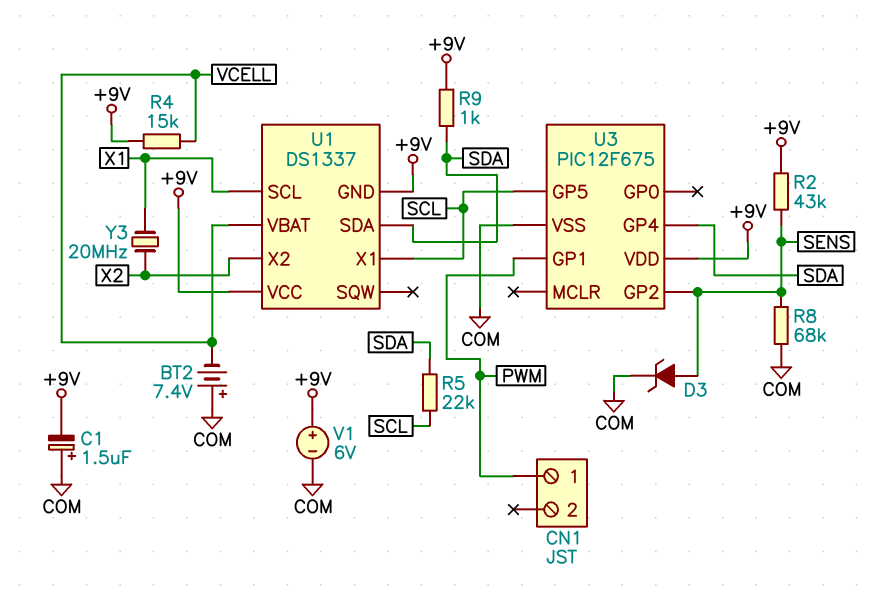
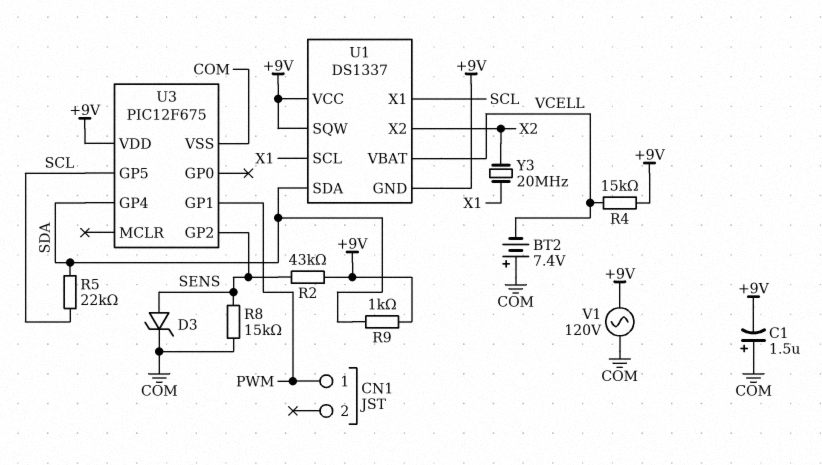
R8: 68k (COM, SENS) -> 15k (COM, SENS)
U1 pin SQW: none -> +9V
V1: 6V (plus +9V, minus COM) -> AC 120V (+9V, COM)

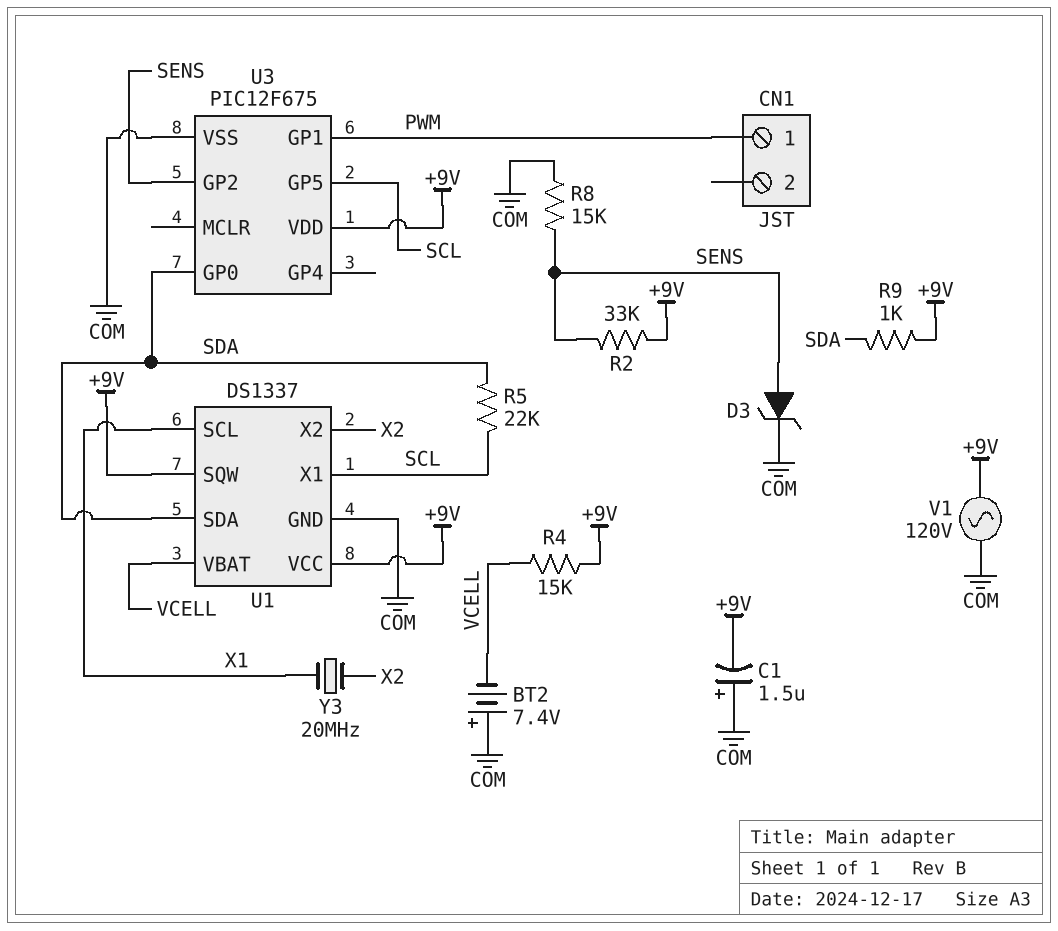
R2: 43k (+9V, SENS) -> 33k (+9V, SENS)
U1 pin GND: +9V -> COM
U3 pin GP0: none -> SDA
U3 pin GP4: SDA -> none

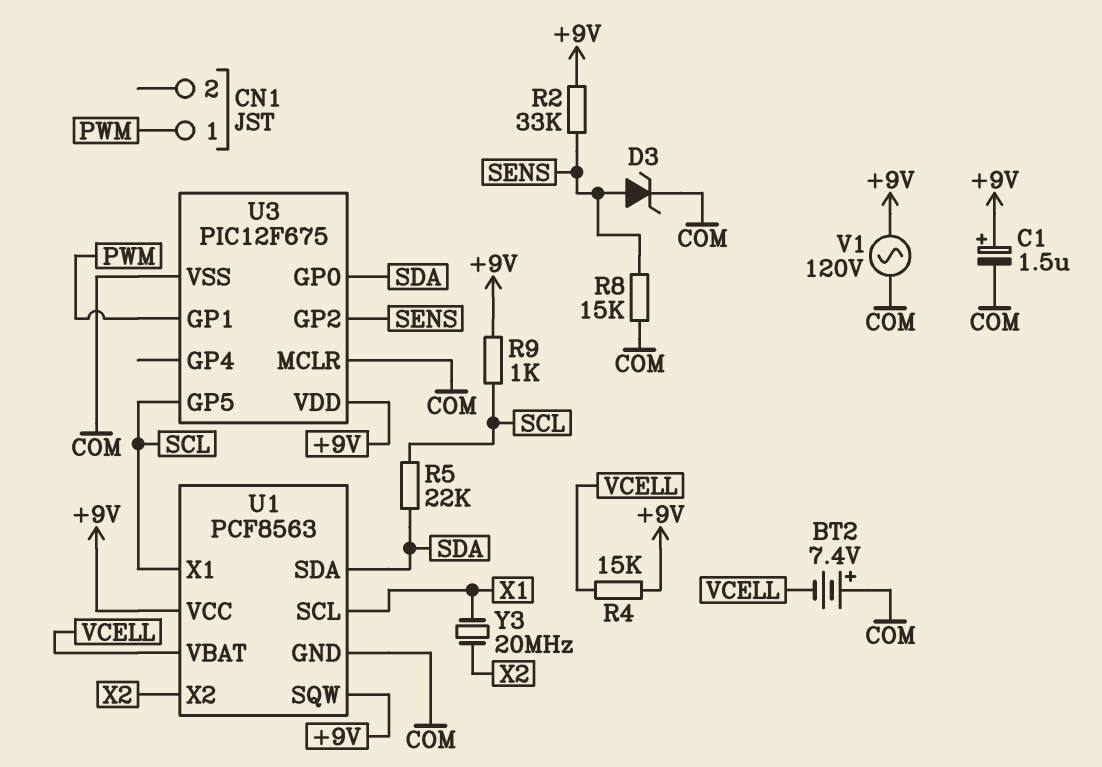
C1: 1.5uF (plus COM, minus +9V) -> 1.5uF (plus +9V, minus COM)
R9: 1k (+9V, SDA) -> 1k (+9V, SCL)
U1: DS1337 -> PCF8563
U3 pin MCLR: none -> COM

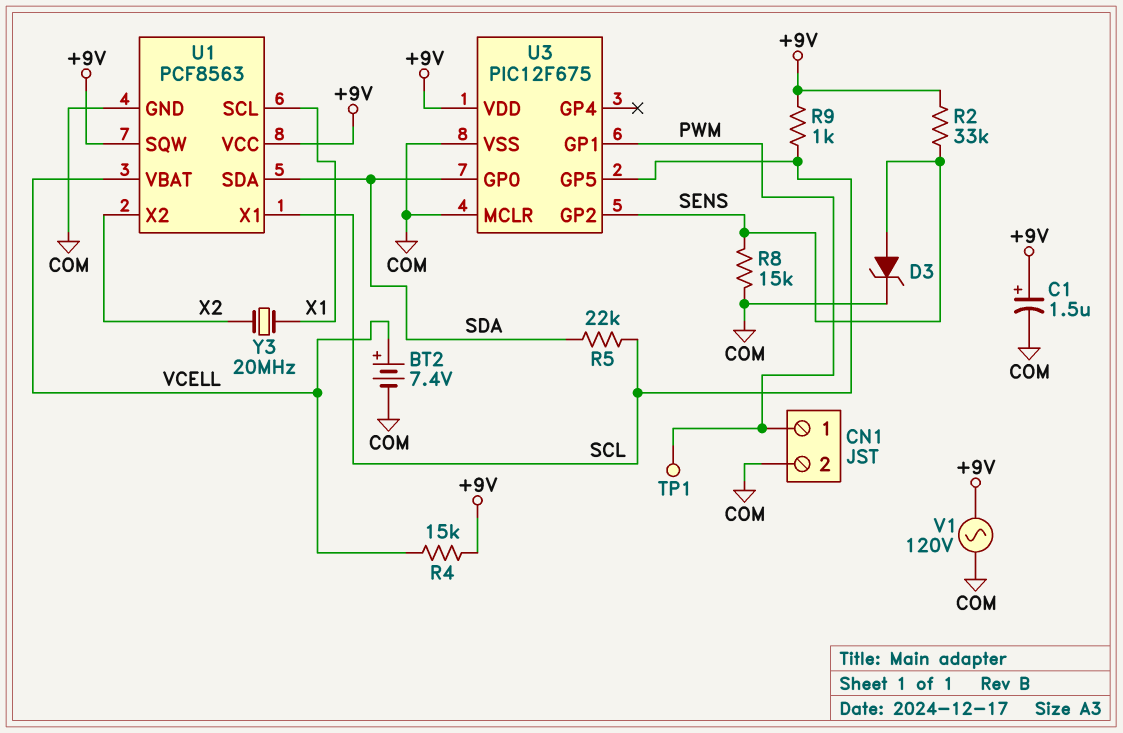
BT2: 7.4V (plus COM, minus VCELL) -> 7.4V (plus VCELL, minus COM)
CN1 pin 2: none -> COM
TP1: none -> test point (PWM)

